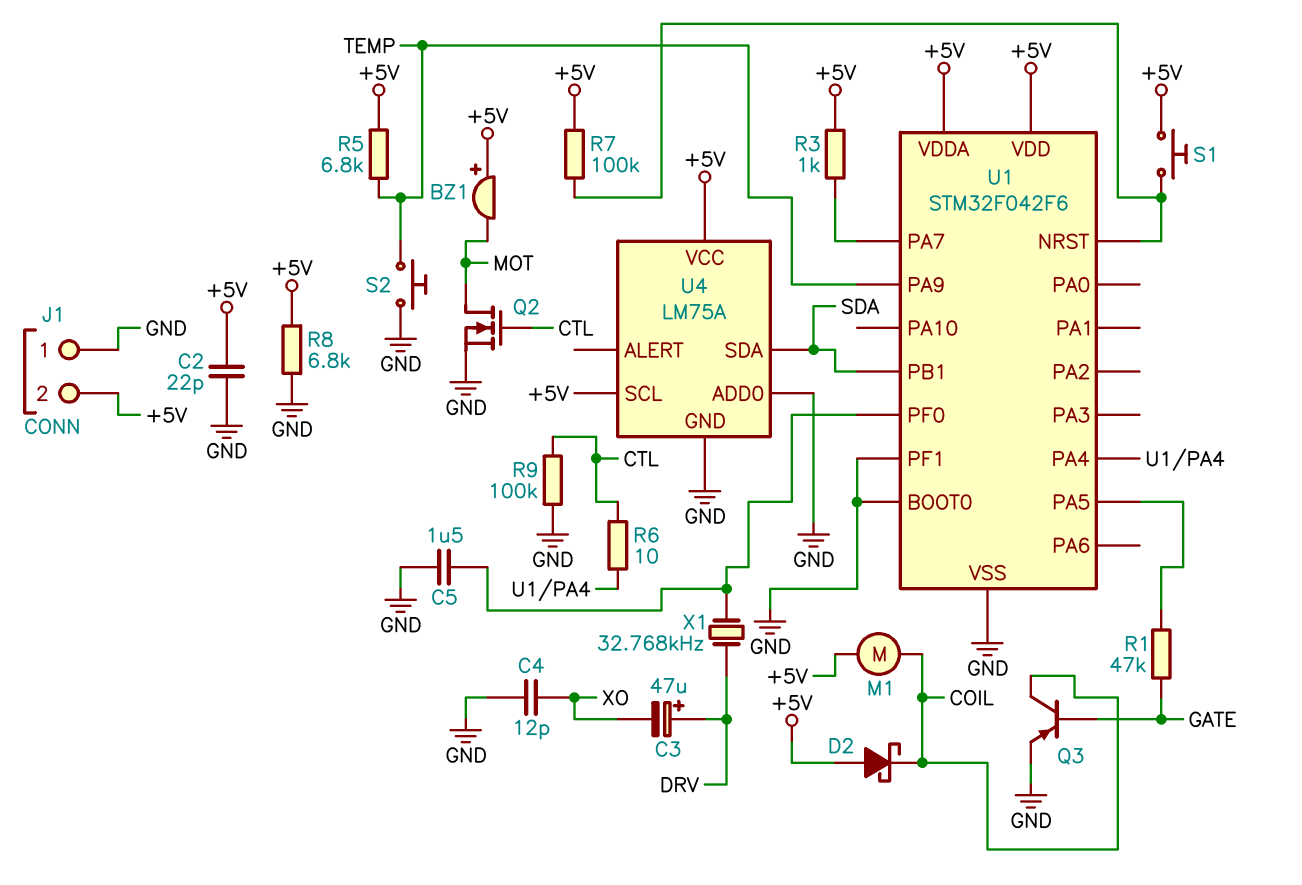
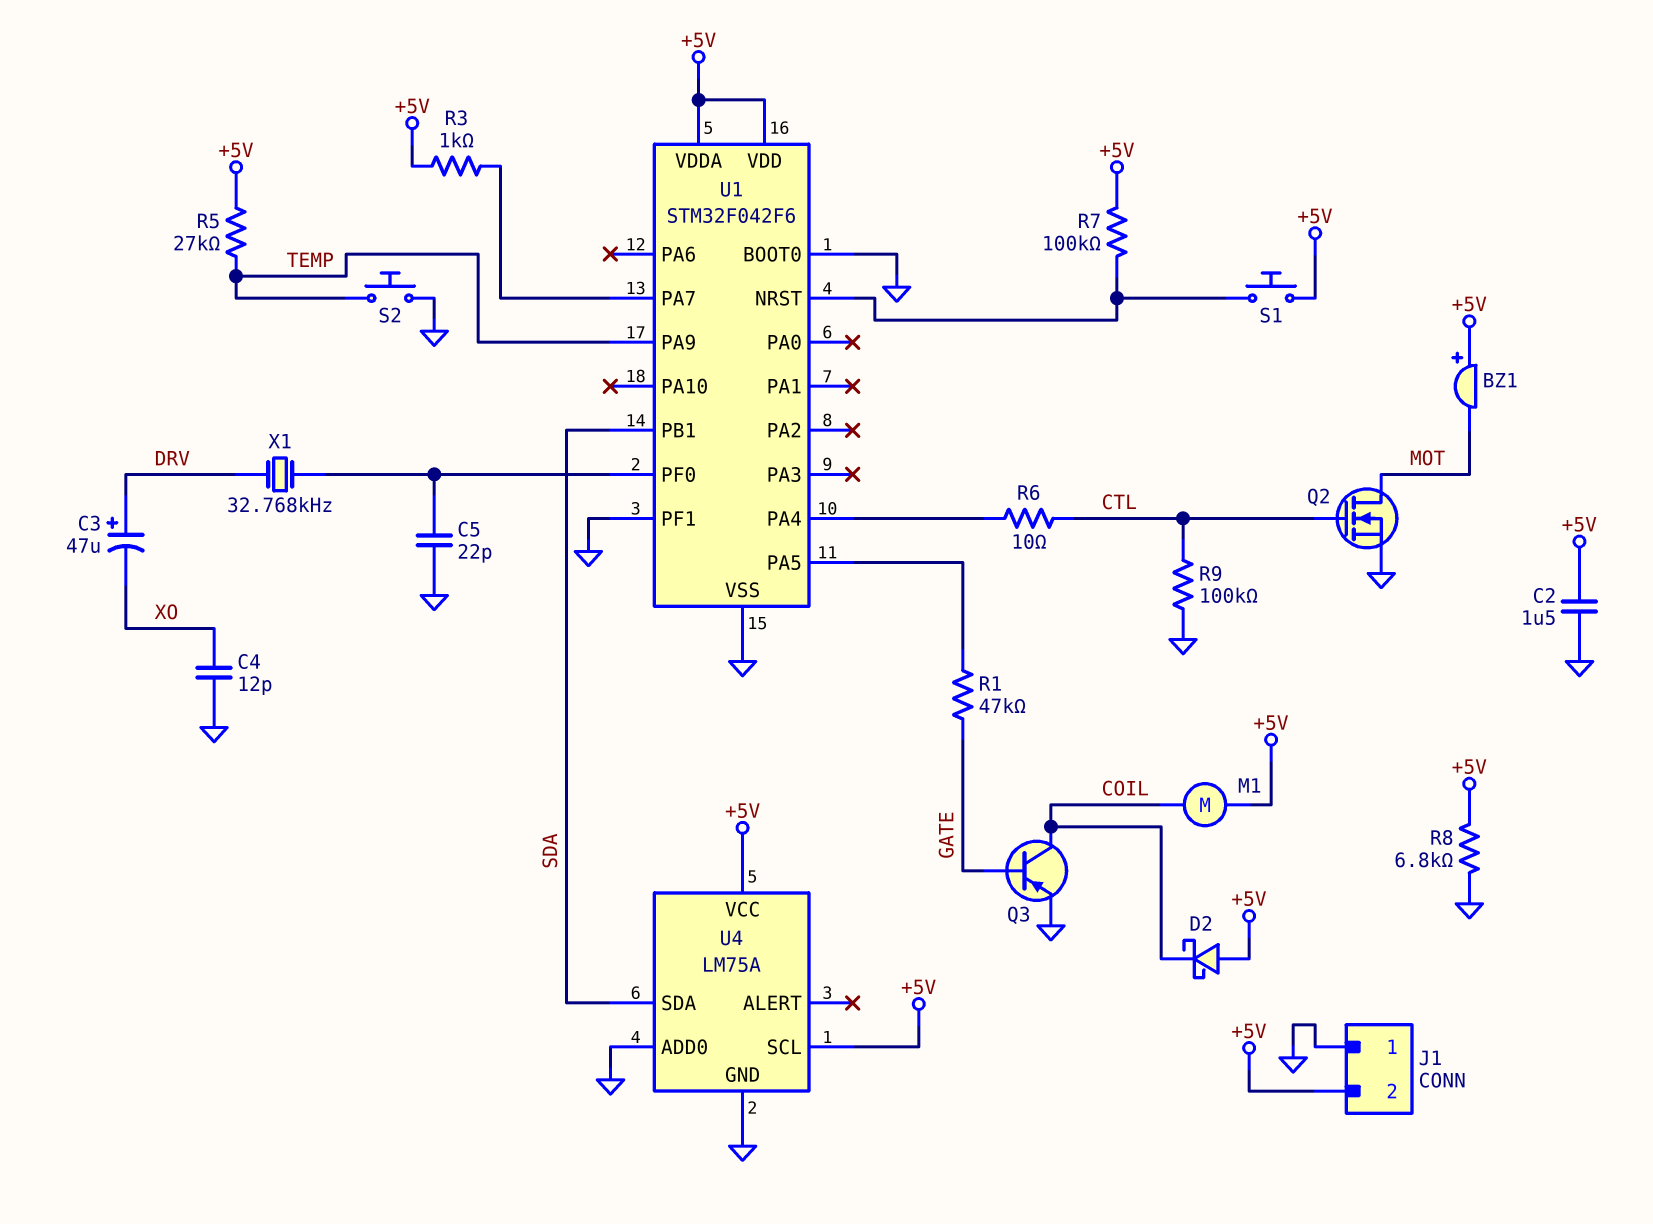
C2: 22pF (+5V, GND) -> 1.5uF (+5V, GND)
C5: 1.5uF (GND, U1/PF0) -> 22pF (GND, U1/PF0)
R5: 6.8k (+5V, TEMP) -> 27k (+5V, TEMP)

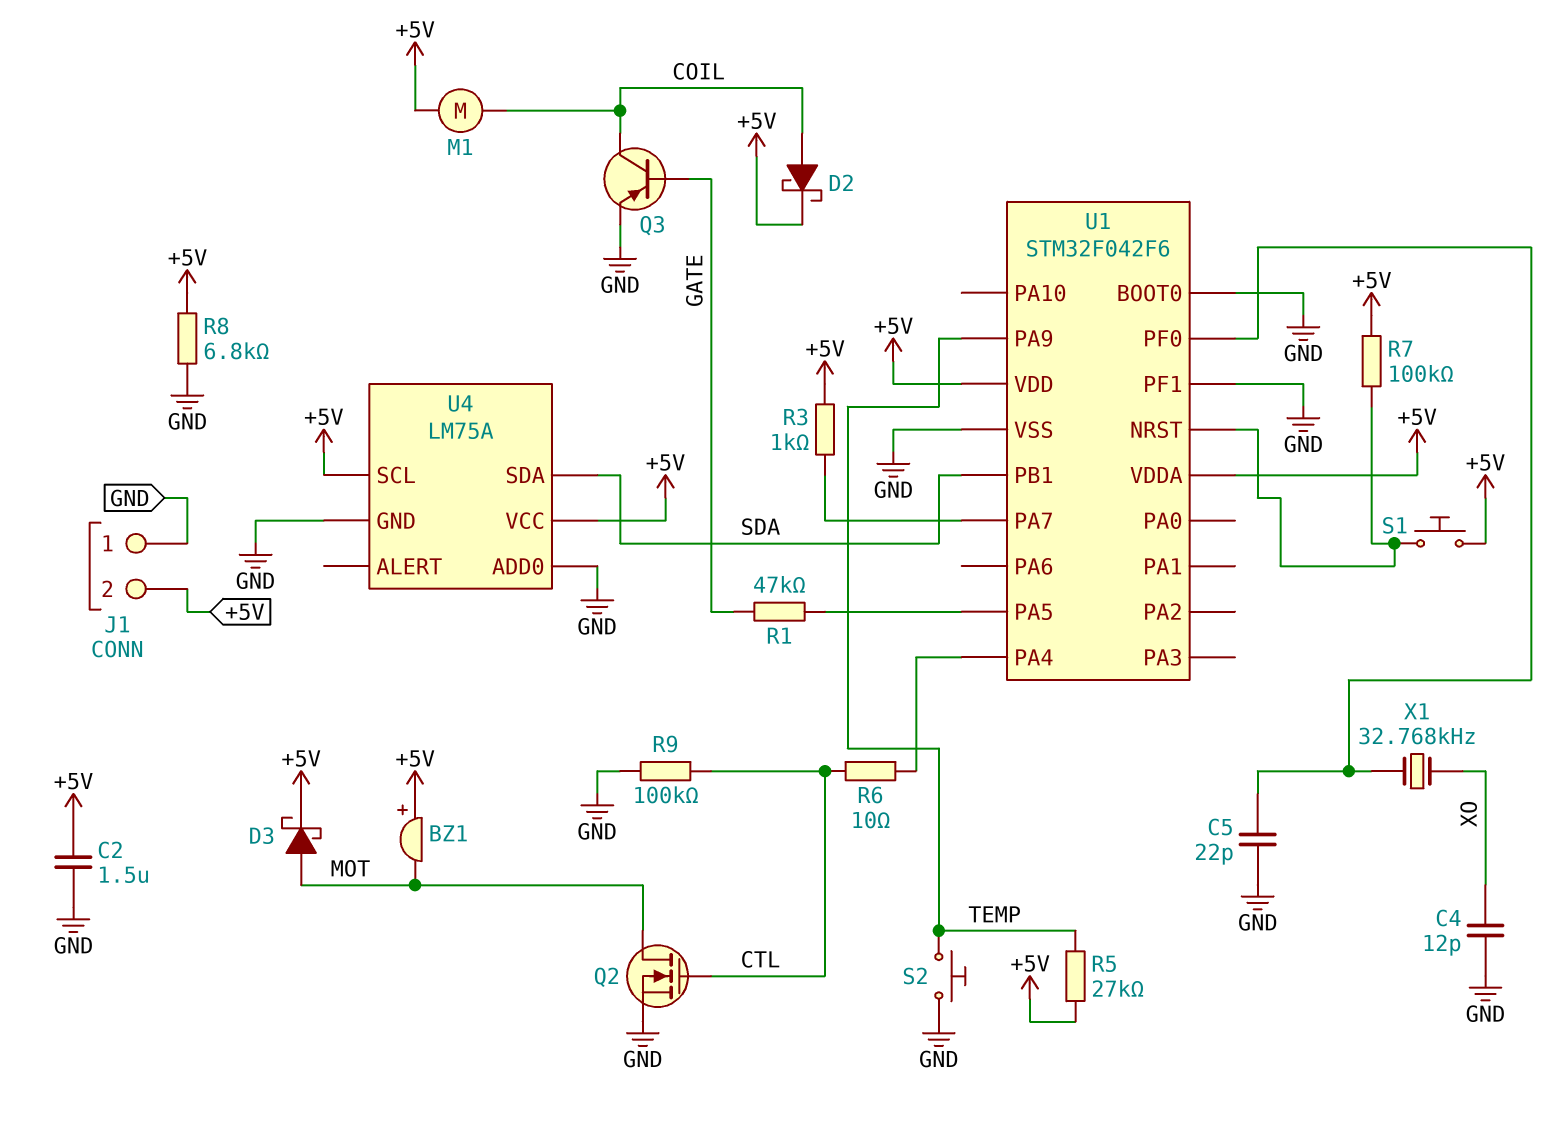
C3: 47uF (plus DRV, minus XO) -> none
D2: schottky (A +5V, K COIL) -> schottky (A COIL, K +5V)
D3: none -> schottky (A MOT, K +5V)
X1: 32.768kHz (DRV, U1/PF0) -> 32.768kHz (U1/PF0, XO)

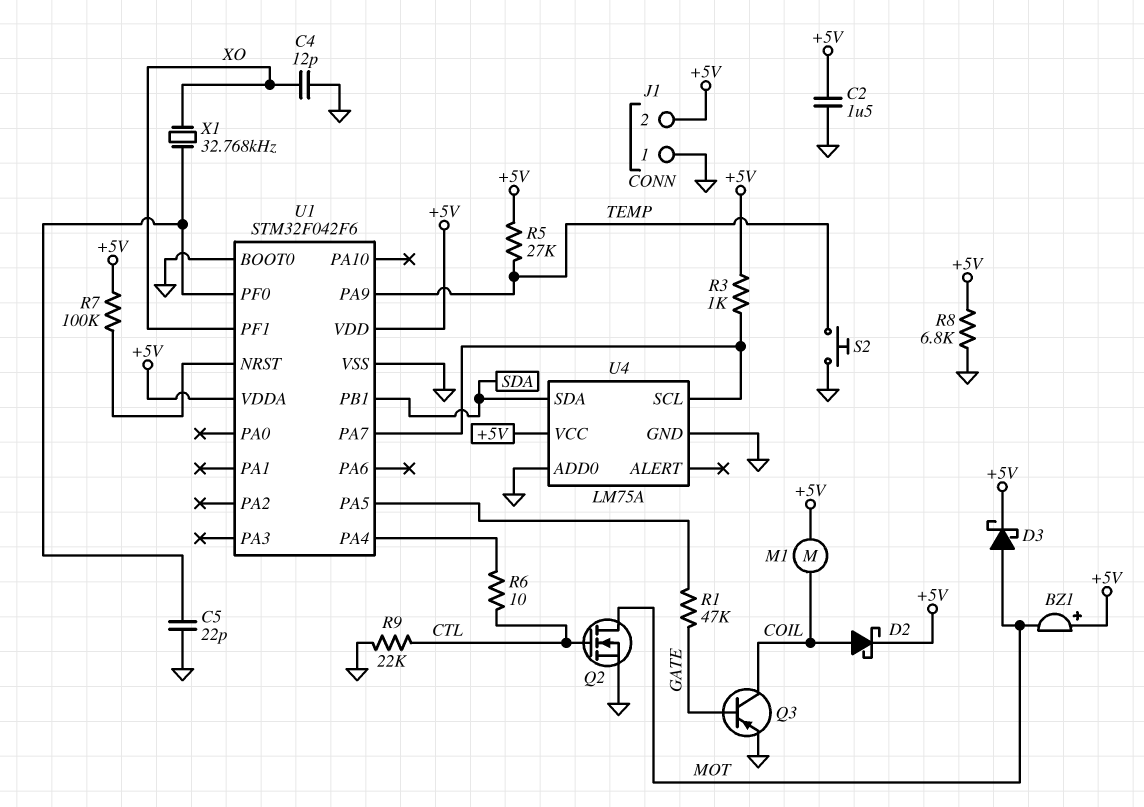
R9: 100k (CTL, GND) -> 22k (CTL, GND)
S1: button (+5V, U1/NRST) -> none
U1 pin PF1: GND -> XO
U4 pin SCL: +5V -> U1/PA7

